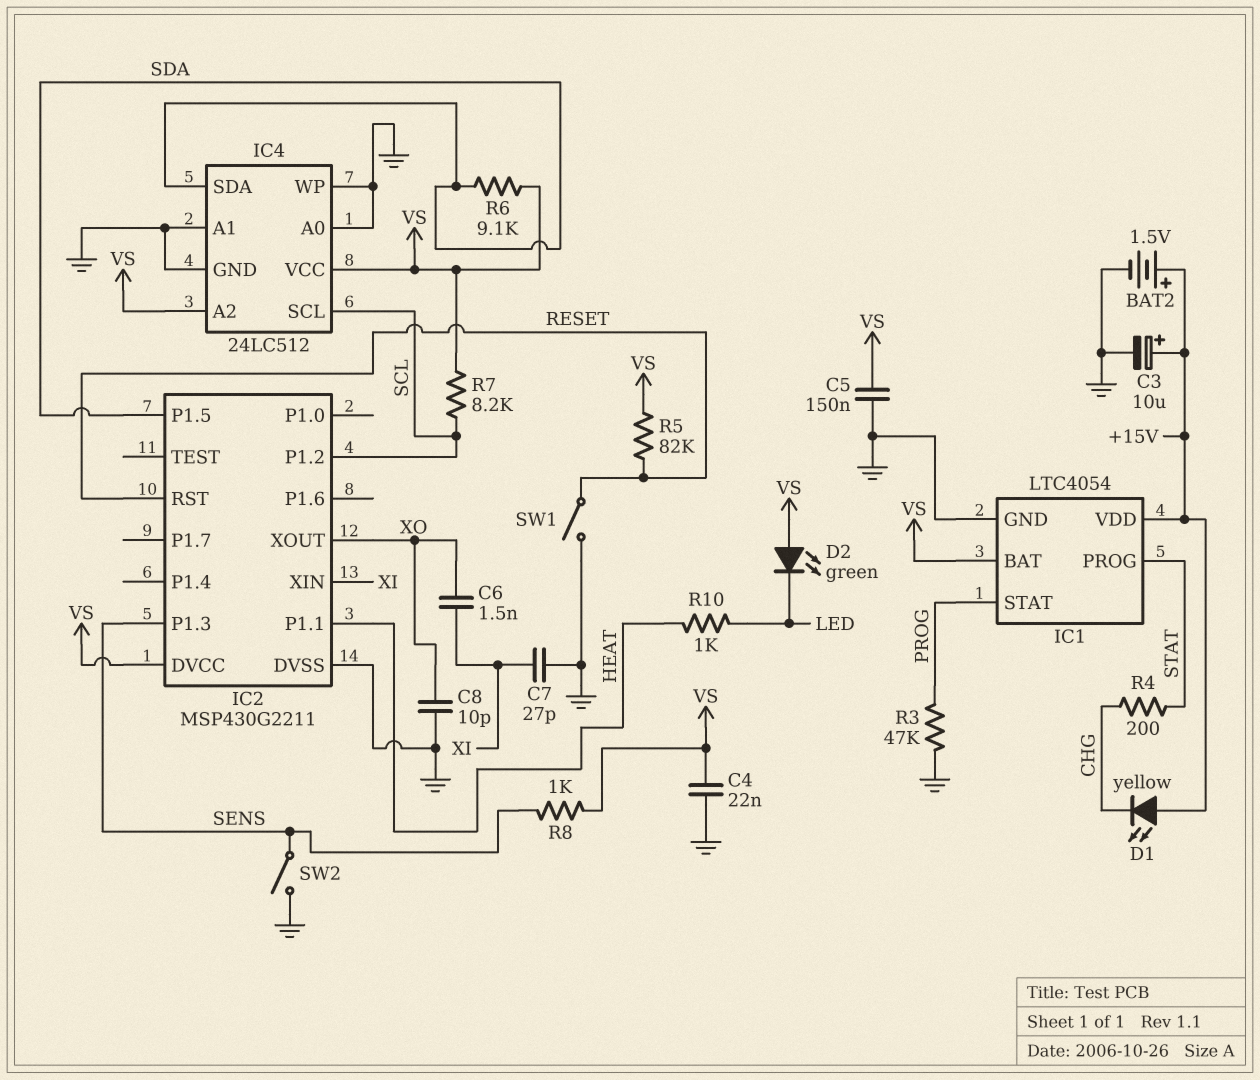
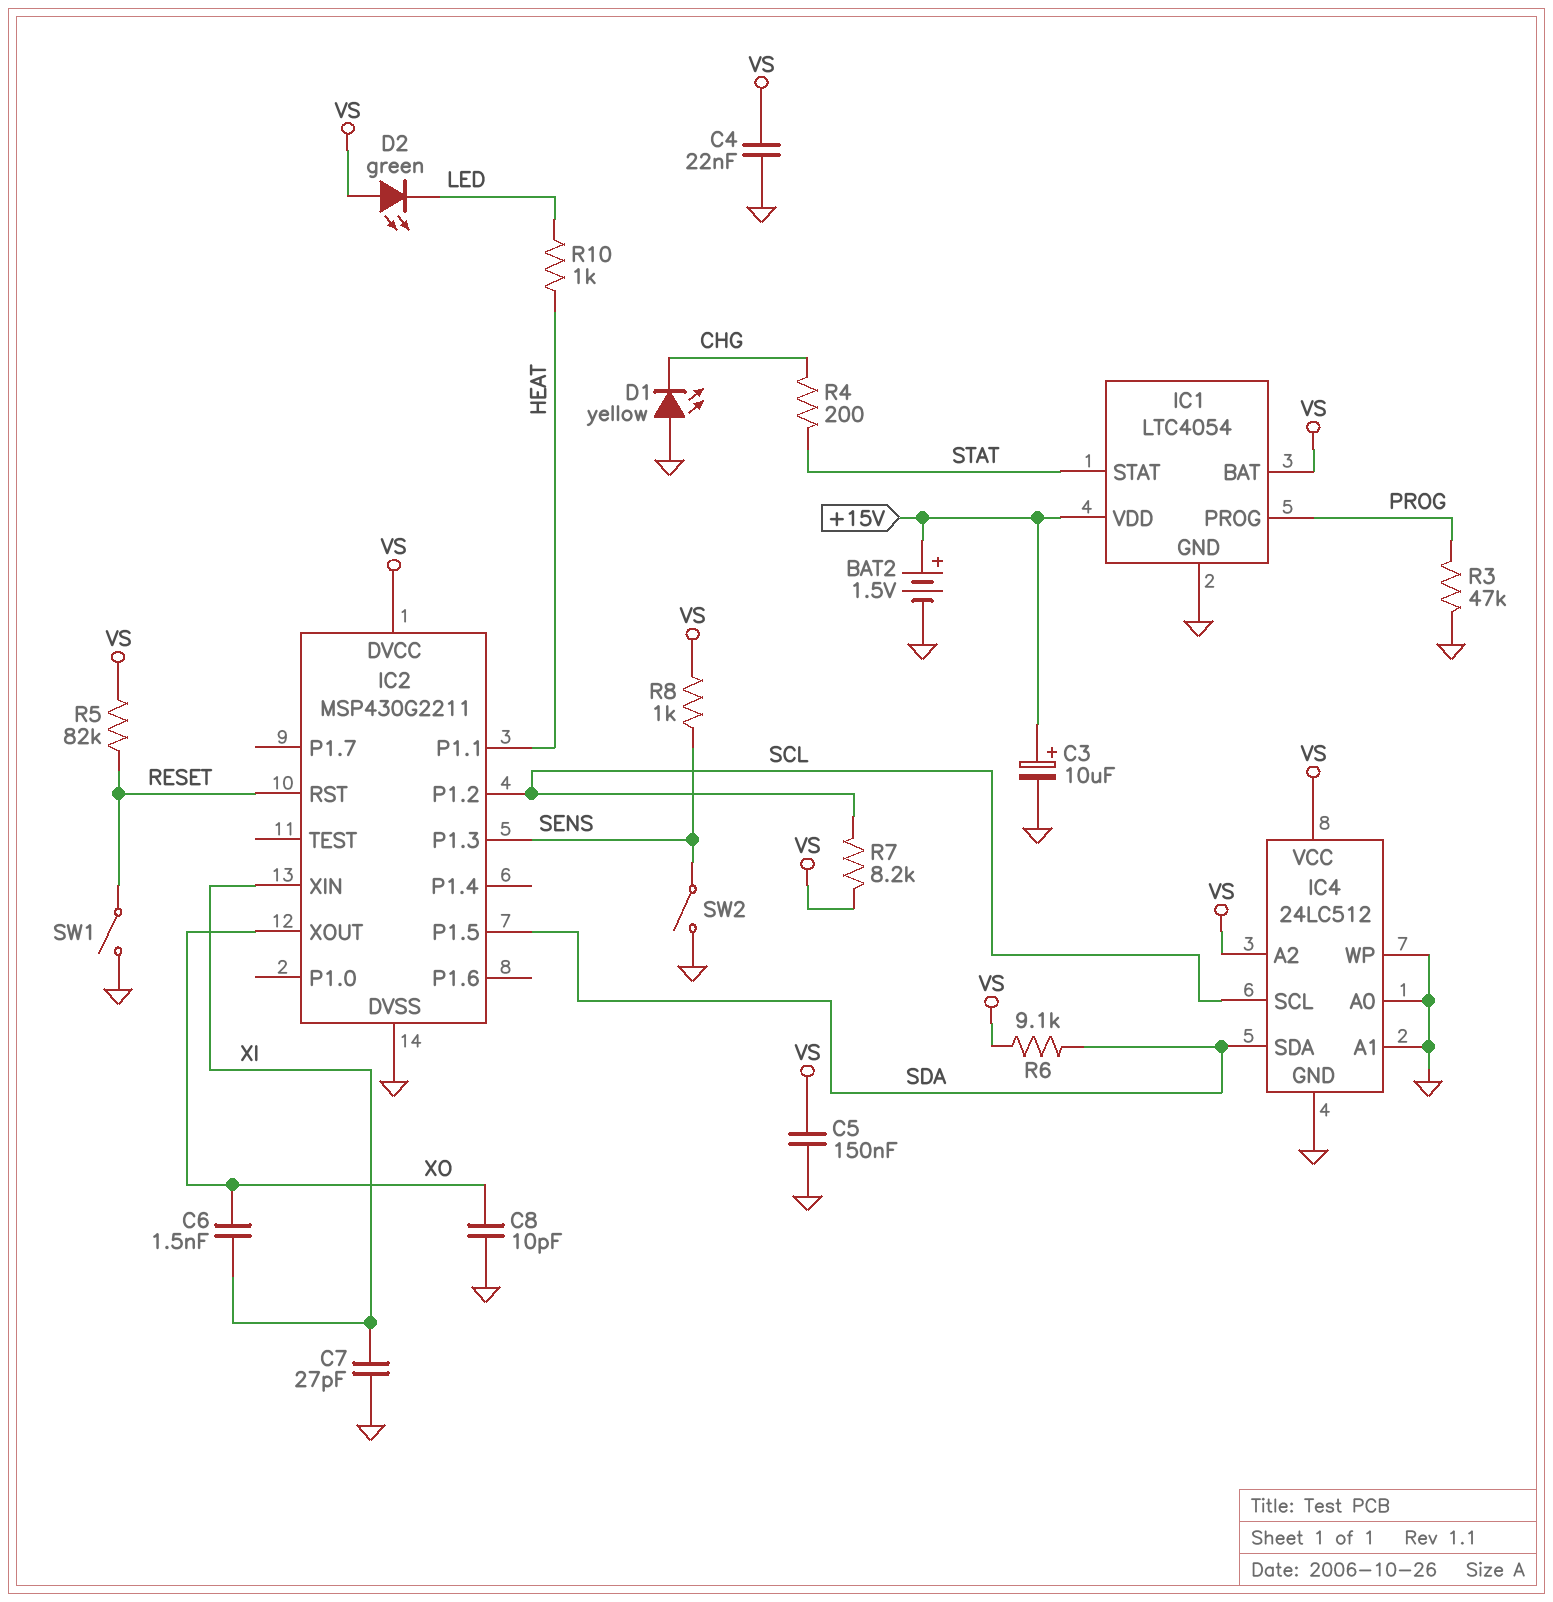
D1: LED yellow (A +15V, K CHG) -> LED yellow (A GND, K CHG)
IC1 pin PROG: STAT -> PROG
IC1 pin STAT: PROG -> STAT

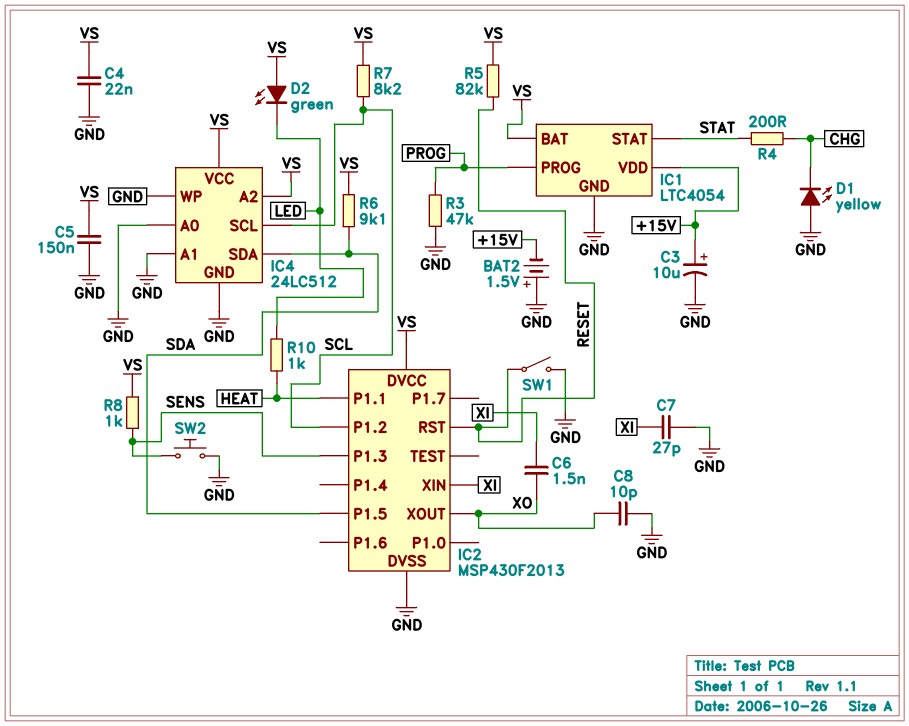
BAT2: 1.5V (plus +15V, minus GND) -> 1.5V (plus GND, minus +15V)
IC2: MSP430G2211 -> MSP430F2013
SW2: switch (GND, SENS) -> button (GND, SENS)

